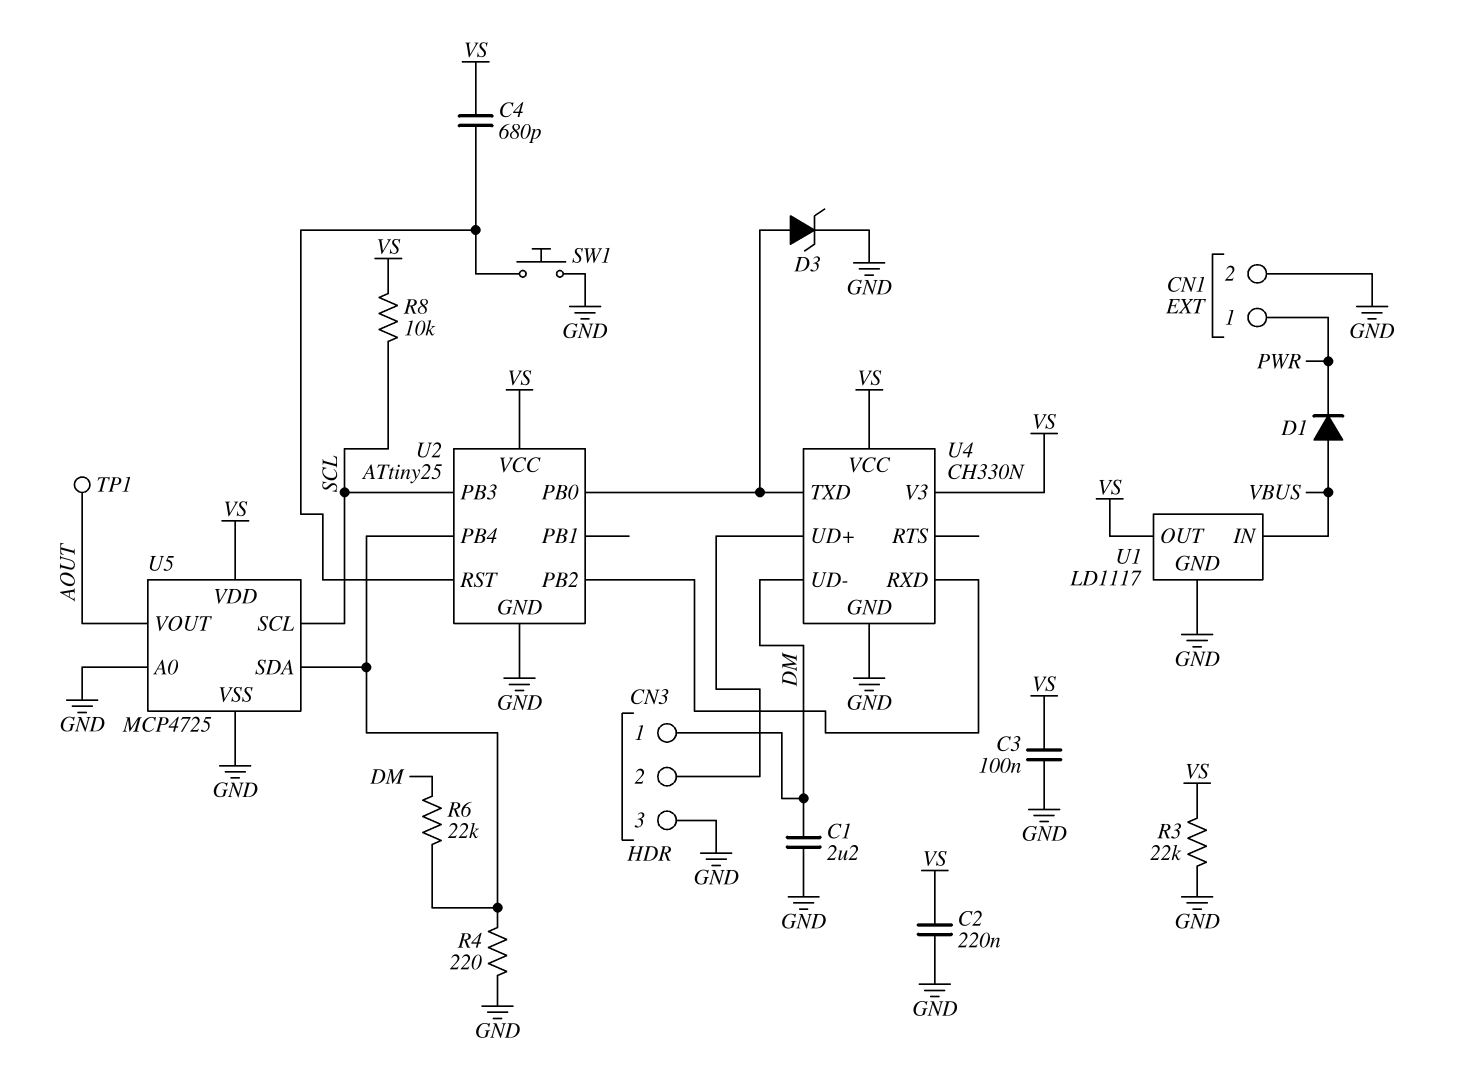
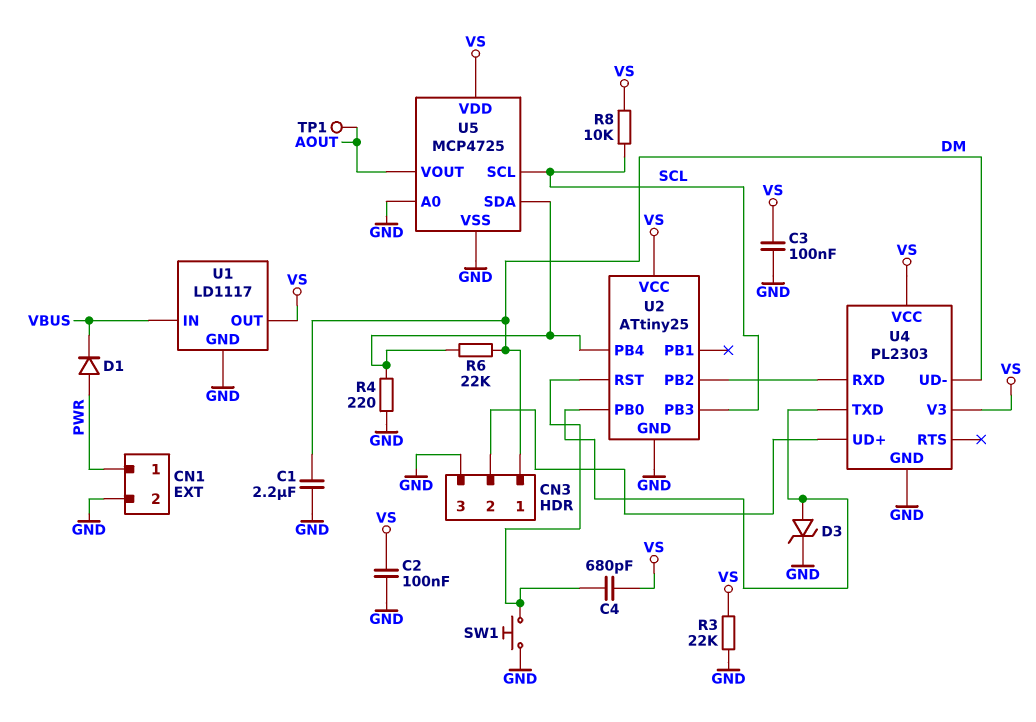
C2: 220nF (GND, VS) -> 100nF (GND, VS)
D1: diode (A VBUS, K PWR) -> diode (A PWR, K VBUS)
U4: CH330N -> PL2303

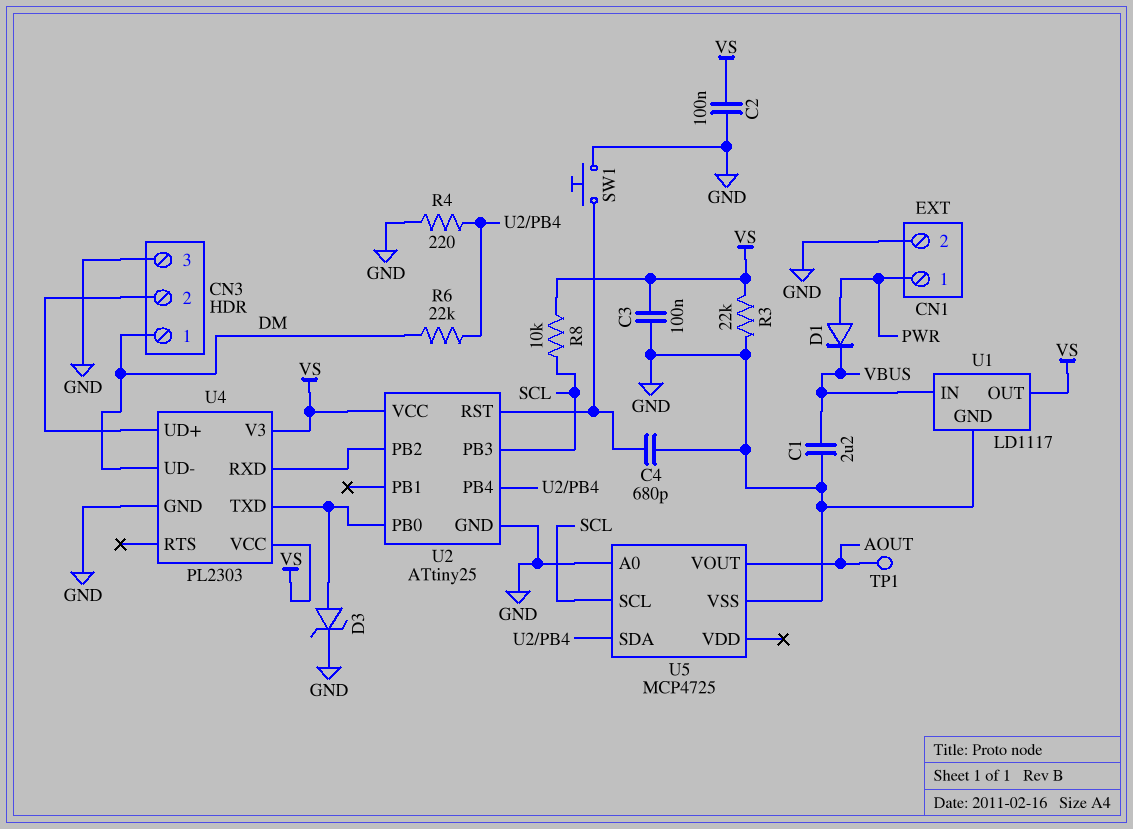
C1: 2.2uF (DM, GND) -> 2.2uF (GND, VBUS)
C4: 680pF (U2/RST, VS) -> 680pF (GND, U2/RST)
U5 pin VDD: VS -> none

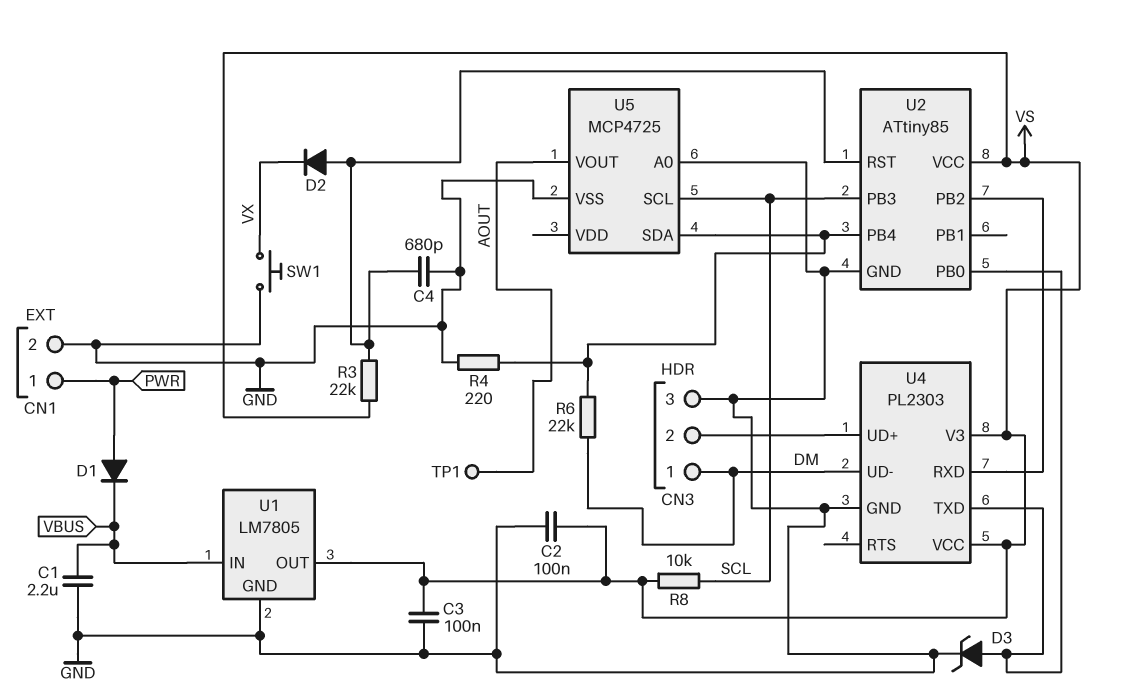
D2: none -> diode (A U2/RST, K VX)
R3: 22k (GND, VS) -> 22k (U2/RST, VS)
SW1: button (GND, U2/RST) -> button (GND, VX)
U1: LD1117 -> LM7805
U2: ATtiny25 -> ATtiny85

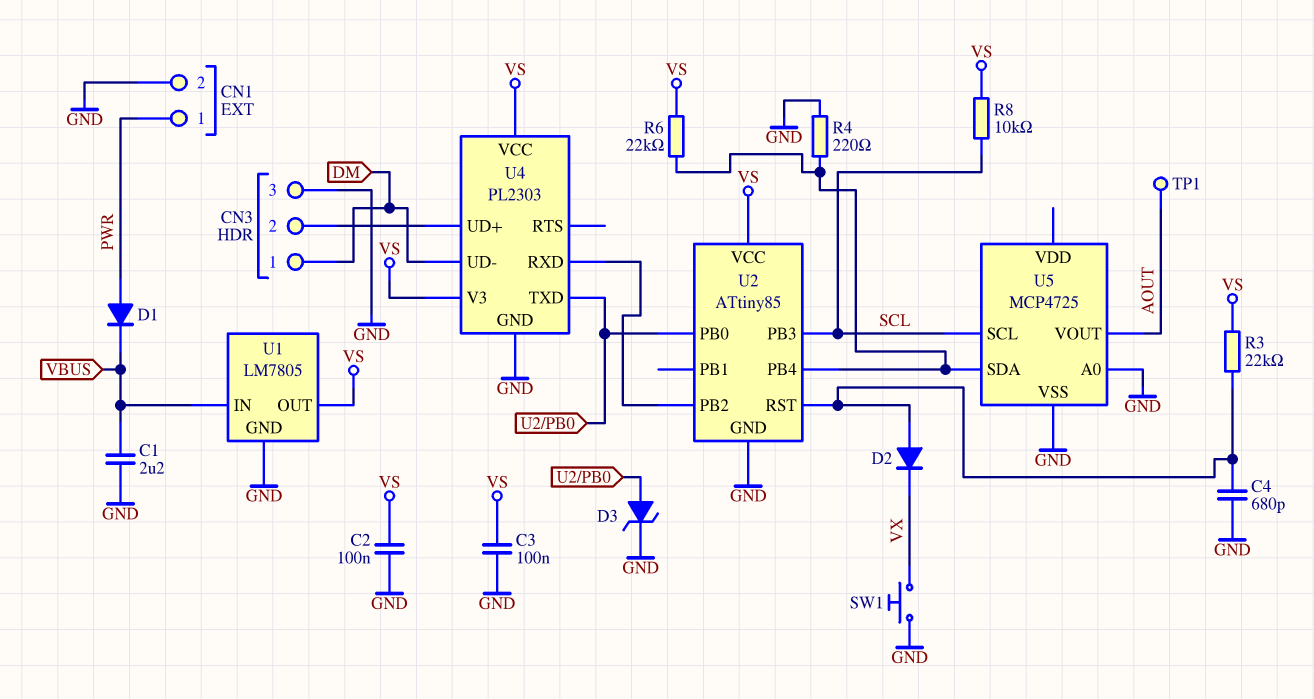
R6: 22k (DM, U2/PB4) -> 22k (U2/PB4, VS)

